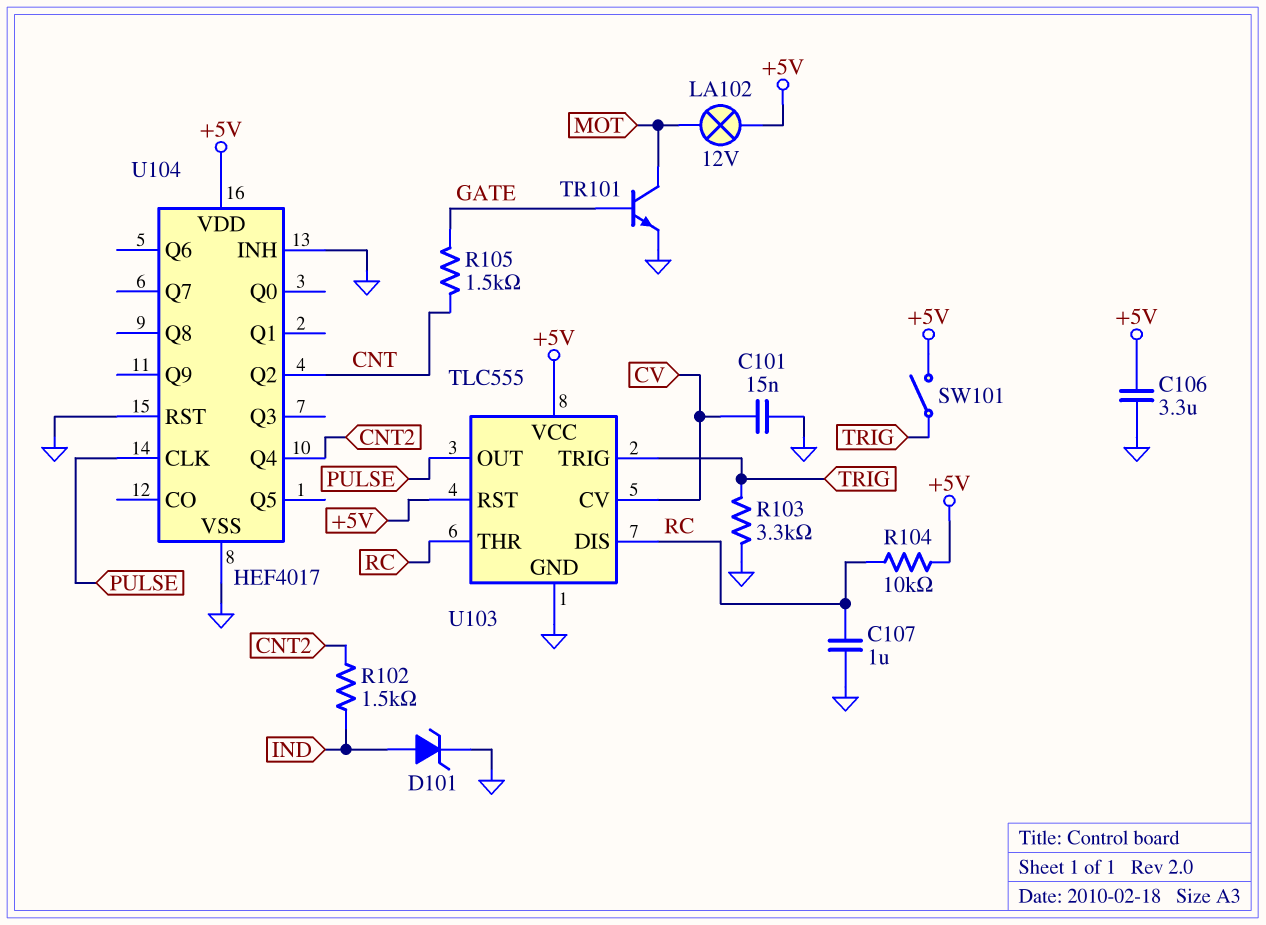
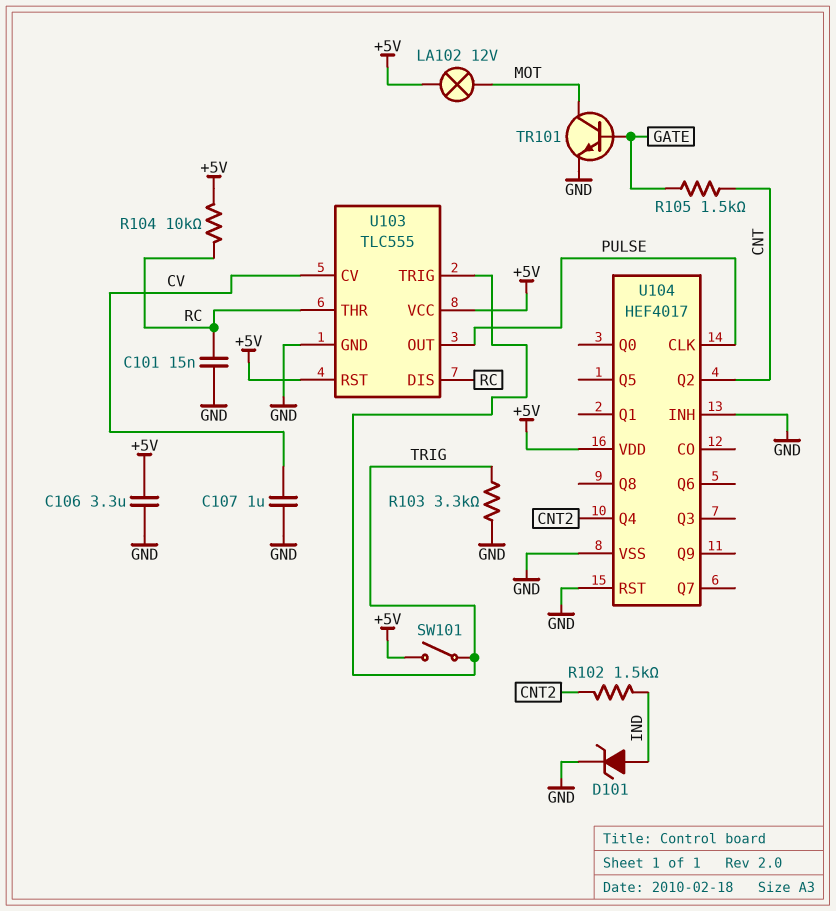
C101: 15nF (CV, GND) -> 15nF (GND, RC)
C107: 1uF (GND, RC) -> 1uF (CV, GND)

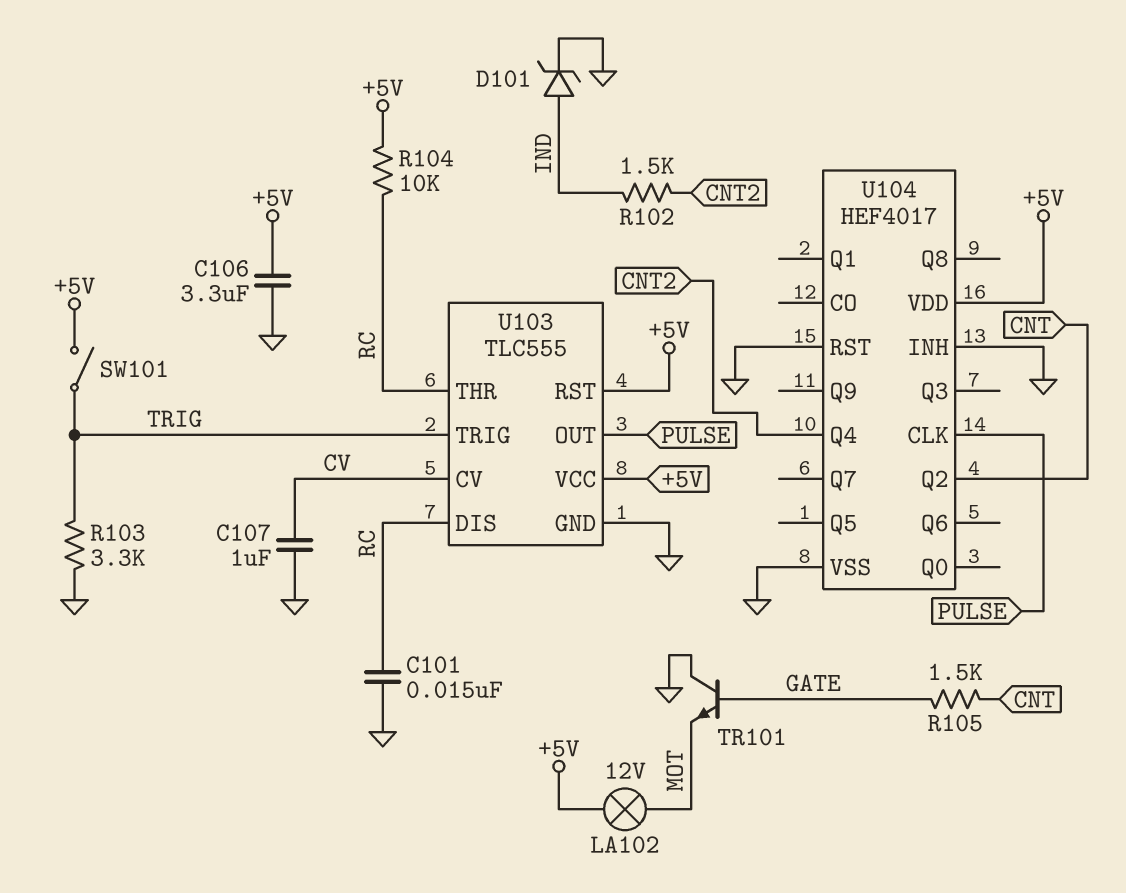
TR101: NPN (B GATE, C MOT, E GND) -> NPN (B GATE, C GND, E MOT)

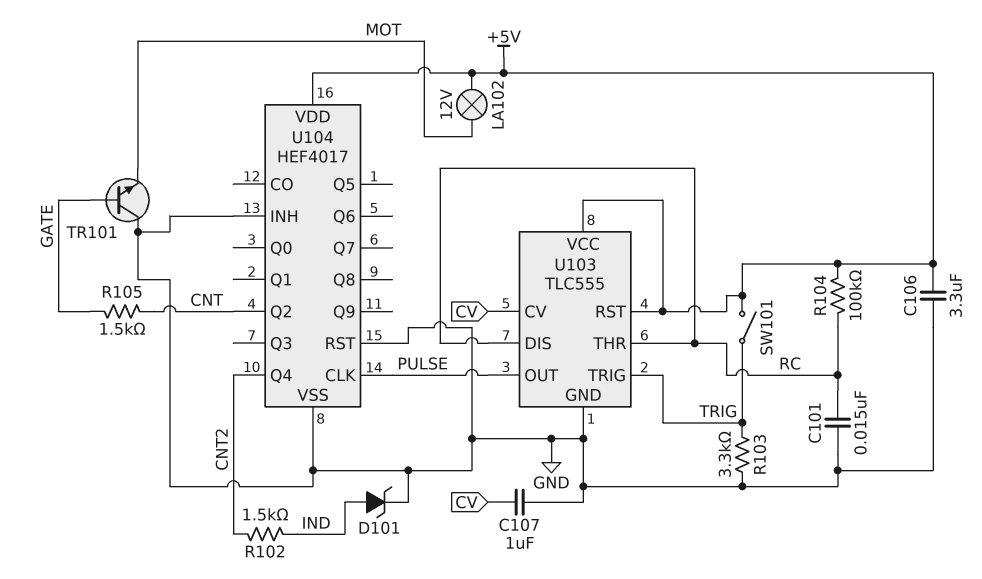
R104: 10k (+5V, RC) -> 100k (+5V, RC)

